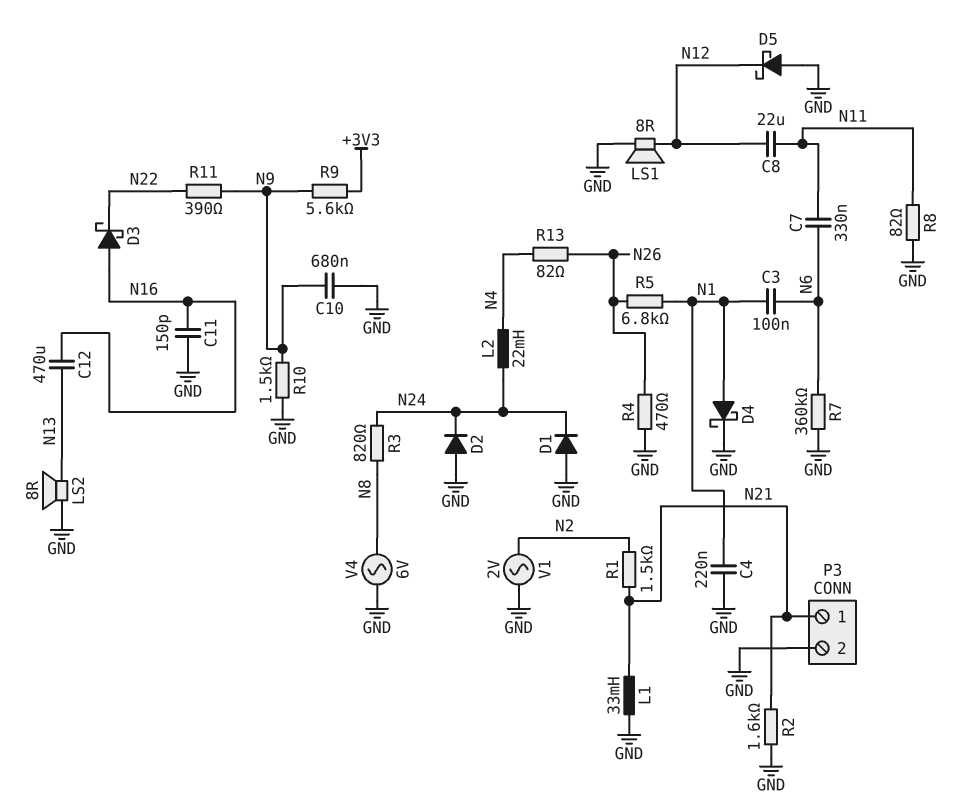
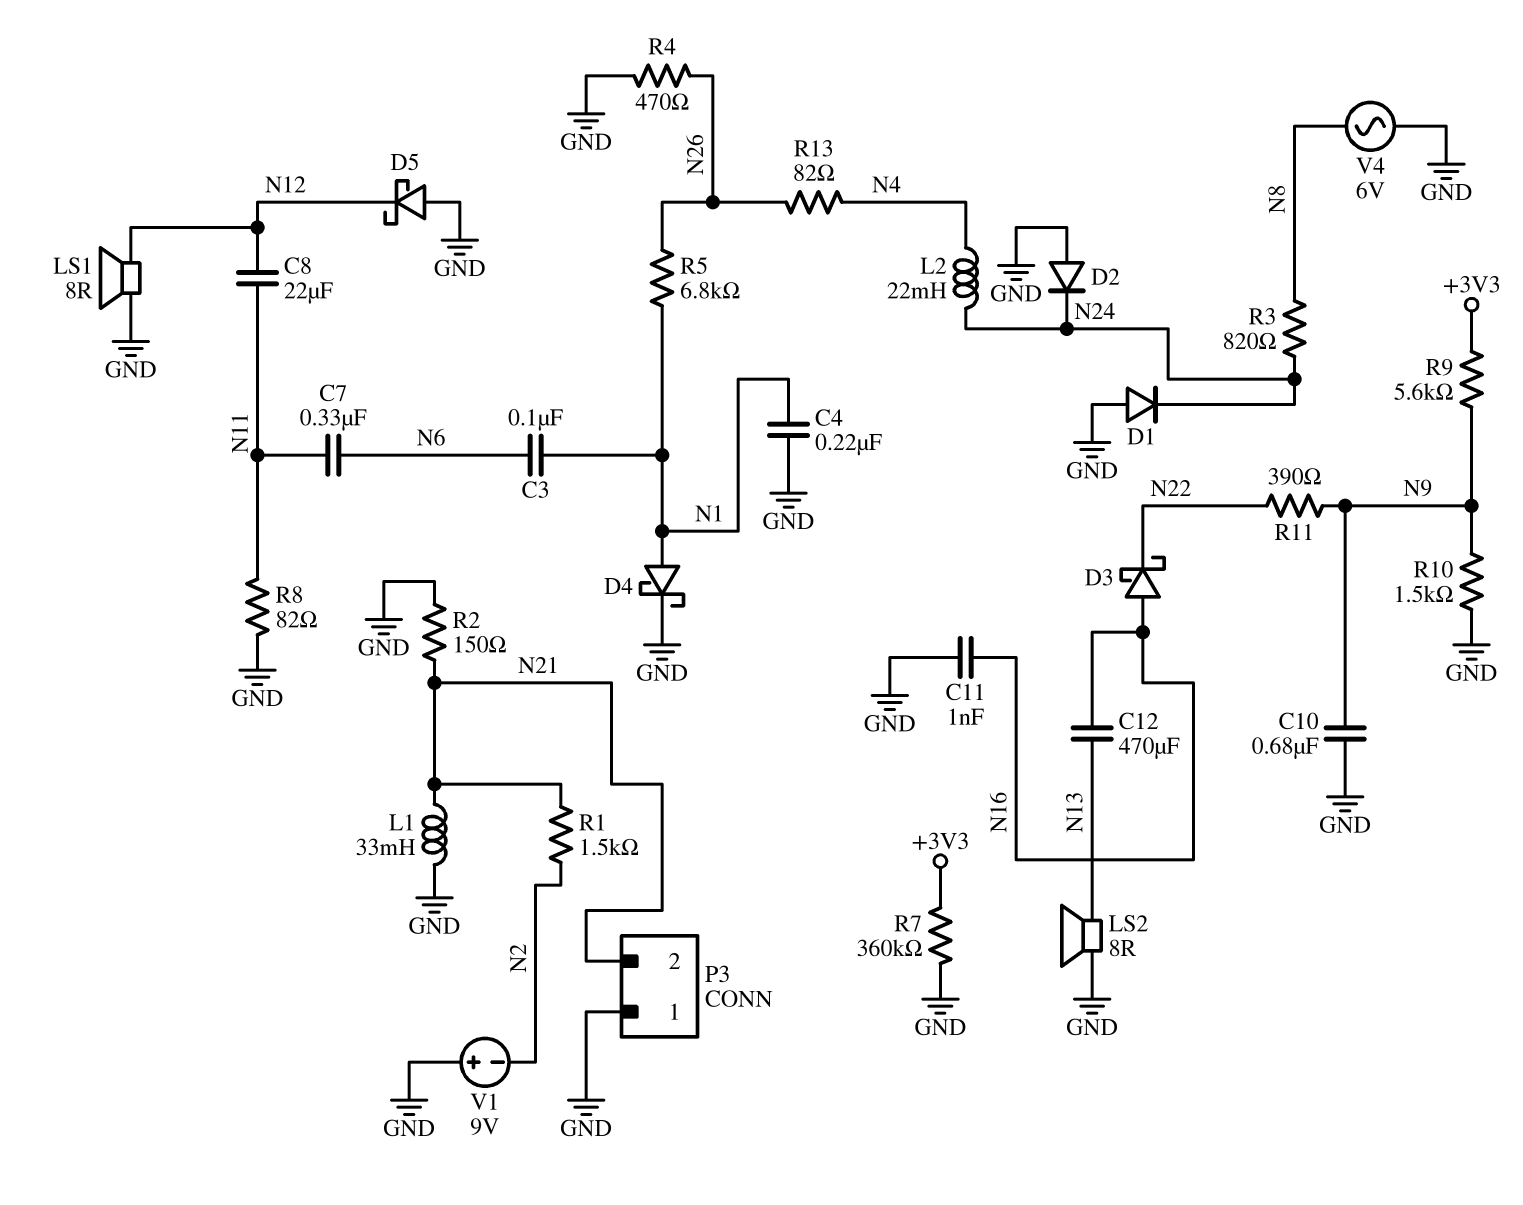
C11: 150pF (GND, N16) -> 1nF (GND, N16)
P3 pin 1: N21 -> GND
P3 pin 2: GND -> N21
R2: 1.6k (GND, N21) -> 150 (GND, N21)
R7: 360k (GND, N6) -> 360k (+3V3, GND)
V1: AC 2V (GND, N2) -> 9V (plus GND, minus N2)

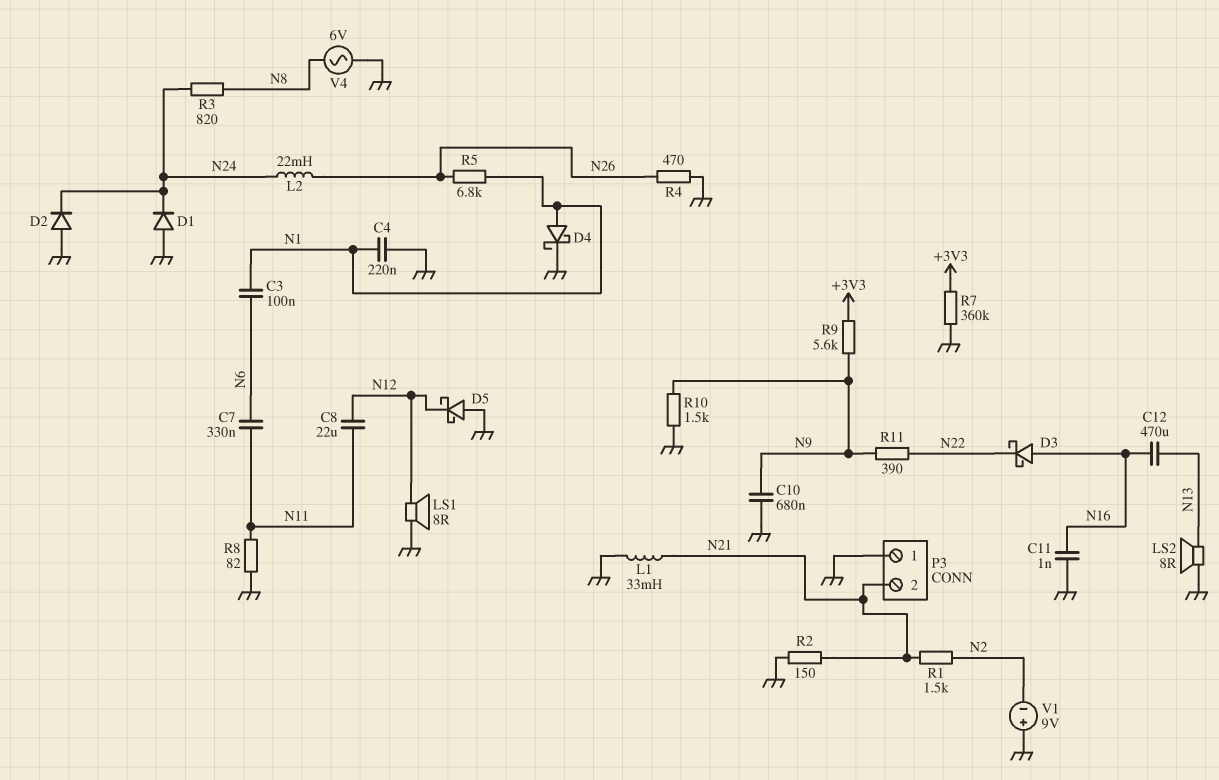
L2: 22mH (N4, N24) -> 22mH (N24, N26)
R13: 82 (N4, N26) -> none

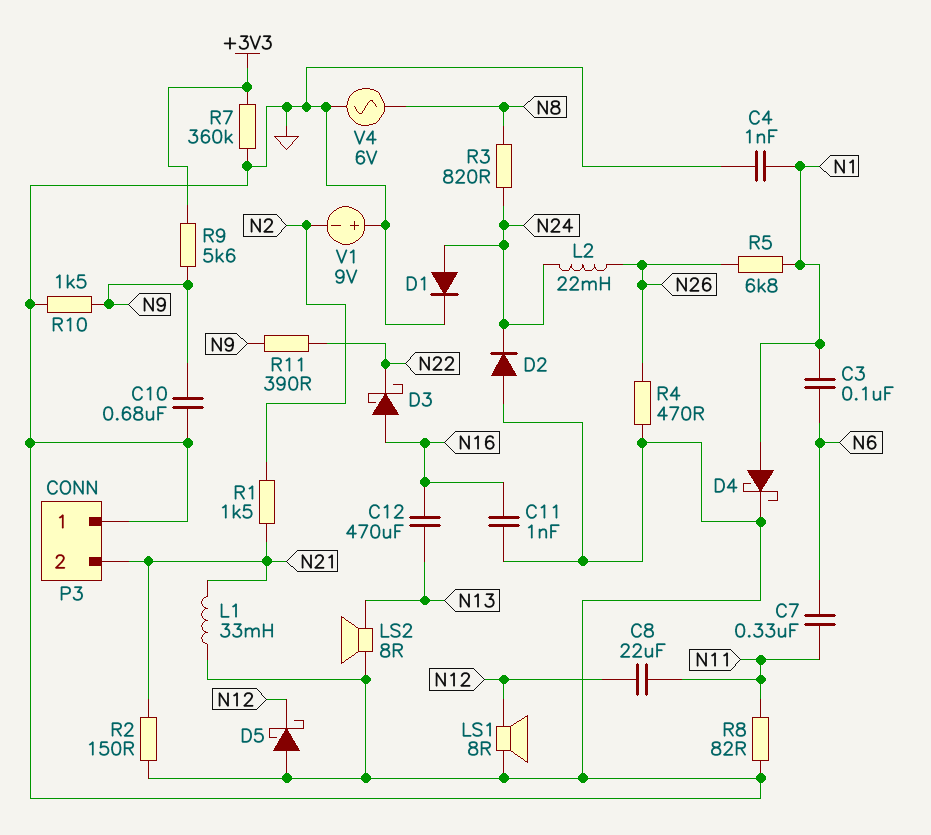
C4: 220nF (GND, N1) -> 1nF (GND, N1)
D1: diode (A GND, K N24) -> diode (A N24, K GND)

